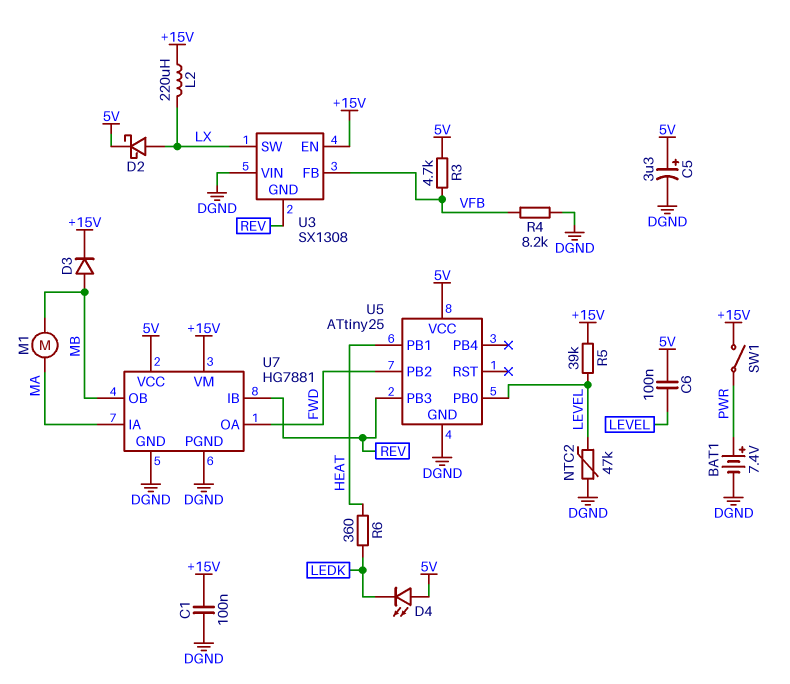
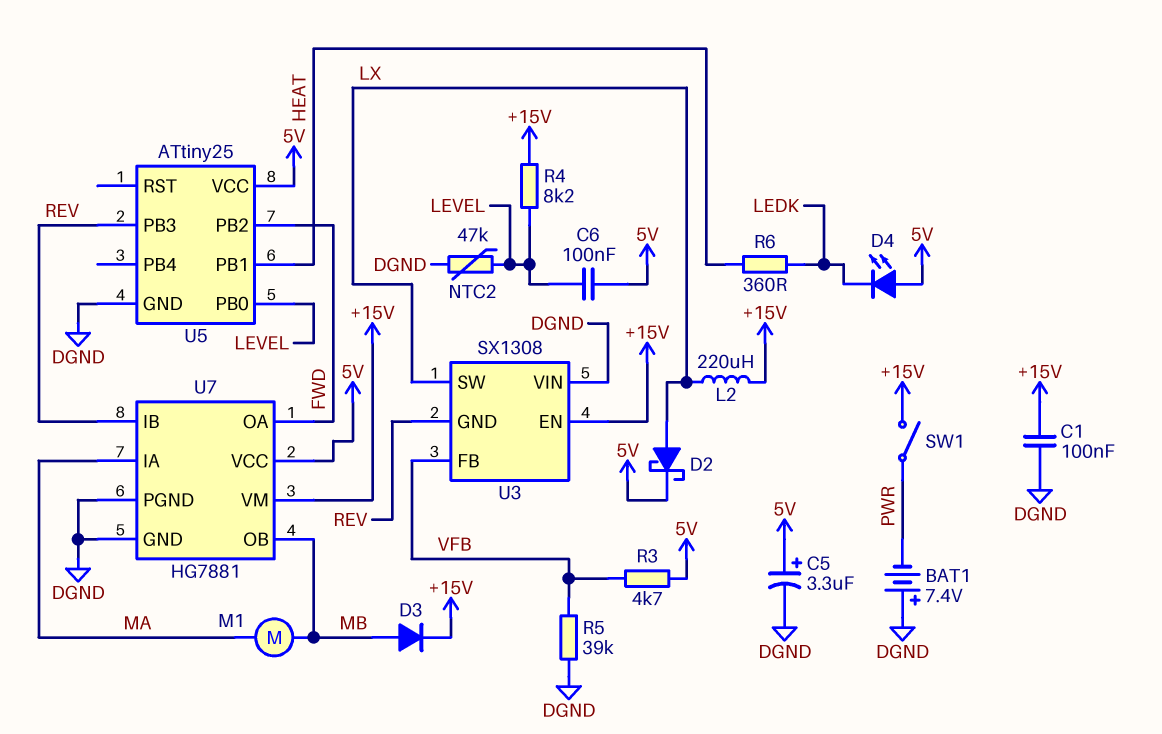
BAT1: 7.4V (plus PWR, minus DGND) -> 7.4V (plus DGND, minus PWR)
R4: 8.2k (DGND, VFB) -> 8.2k (+15V, LEVEL)
R5: 39k (+15V, LEVEL) -> 39k (DGND, VFB)

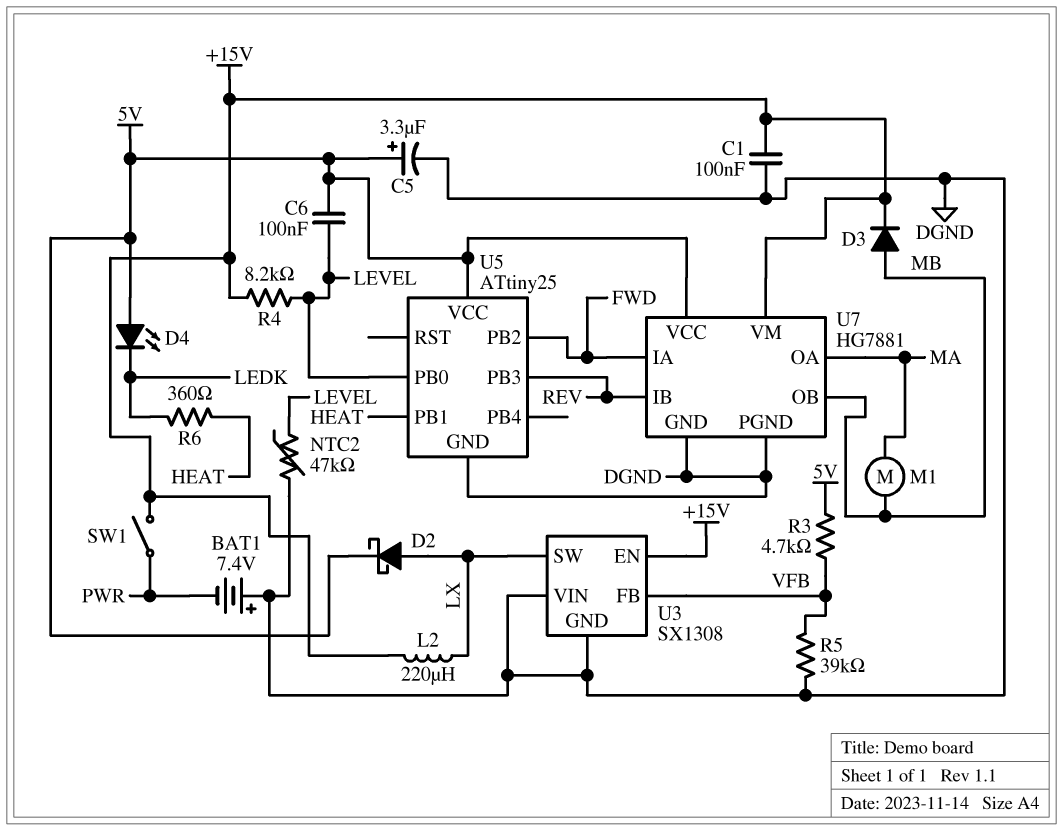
U3 pin GND: REV -> DGND
U7 pin IA: MA -> FWD
U7 pin OA: FWD -> MA

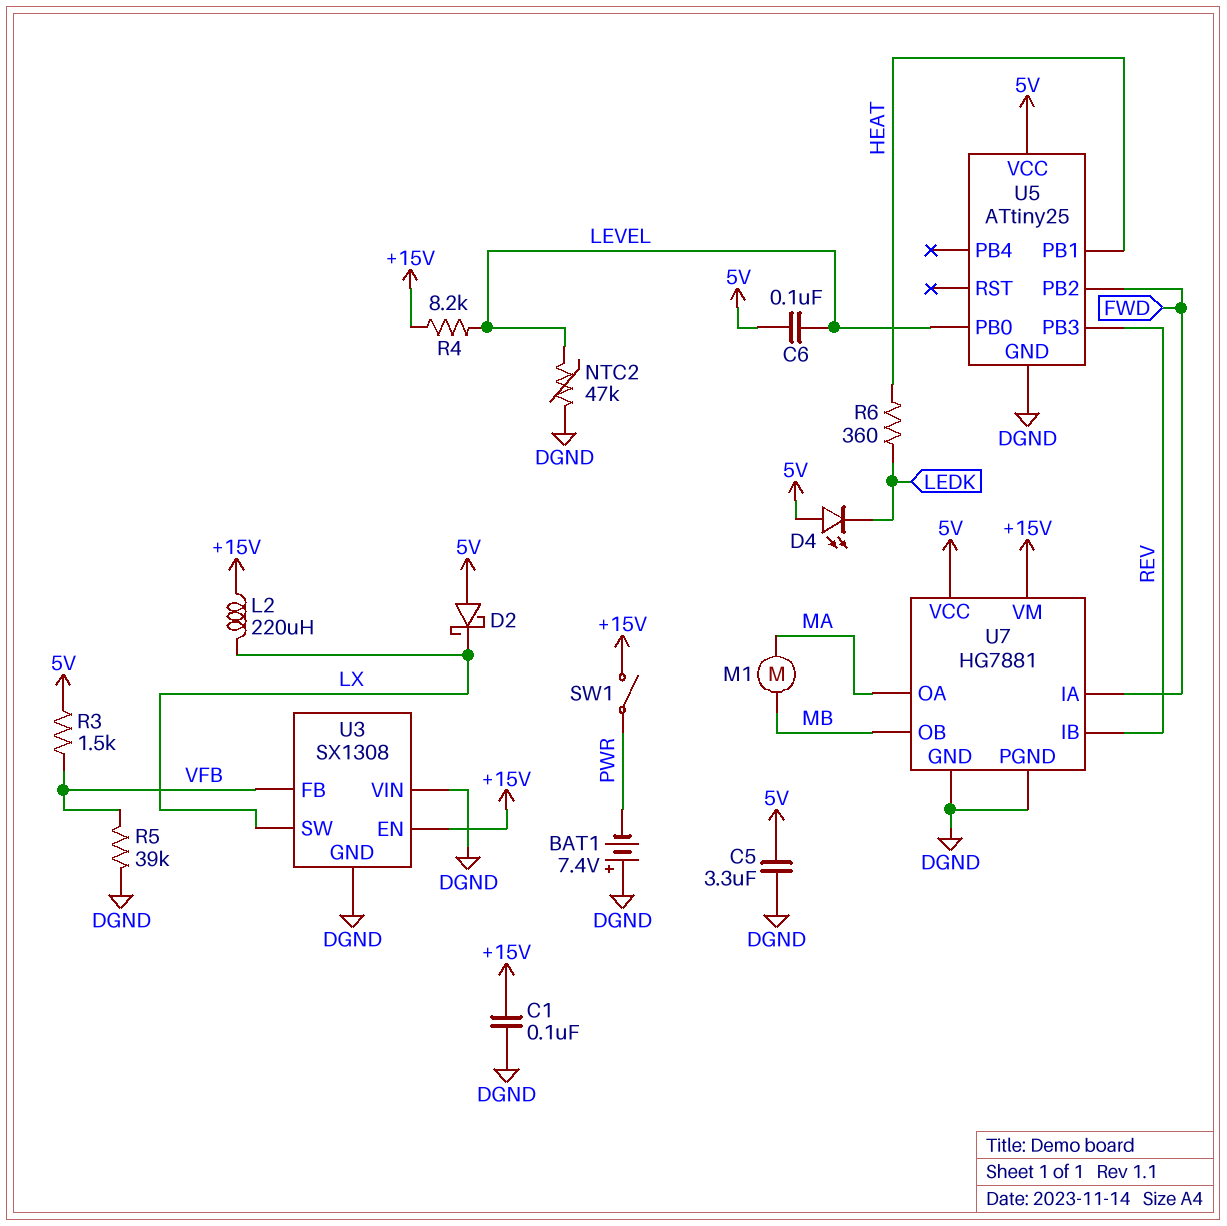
C5: 3.3uF (plus 5V, minus DGND) -> 3.3uF (5V, DGND)
D2: schottky (A LX, K 5V) -> schottky (A 5V, K LX)
D3: diode (A MB, K +15V) -> none
R3: 4.7k (5V, VFB) -> 1.5k (5V, VFB)

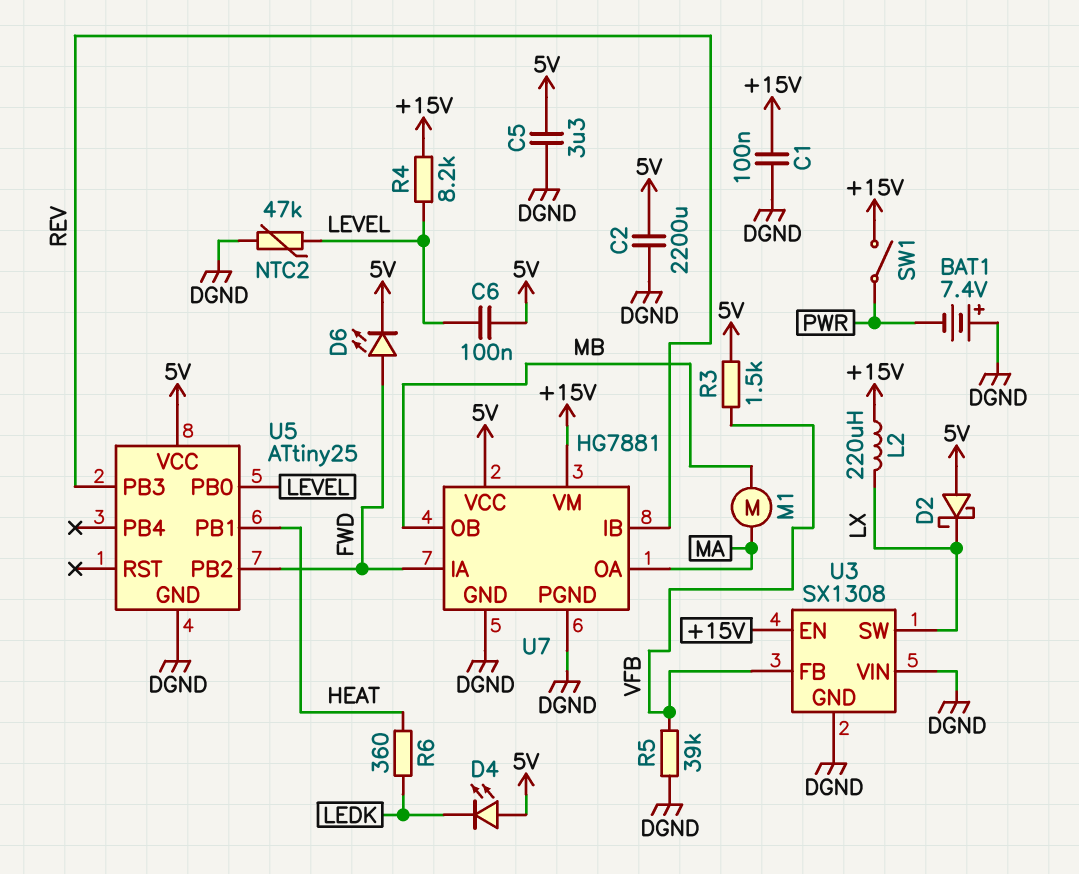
C2: none -> 2200uF (5V, DGND)
D6: none -> LED (A FWD, K 5V)

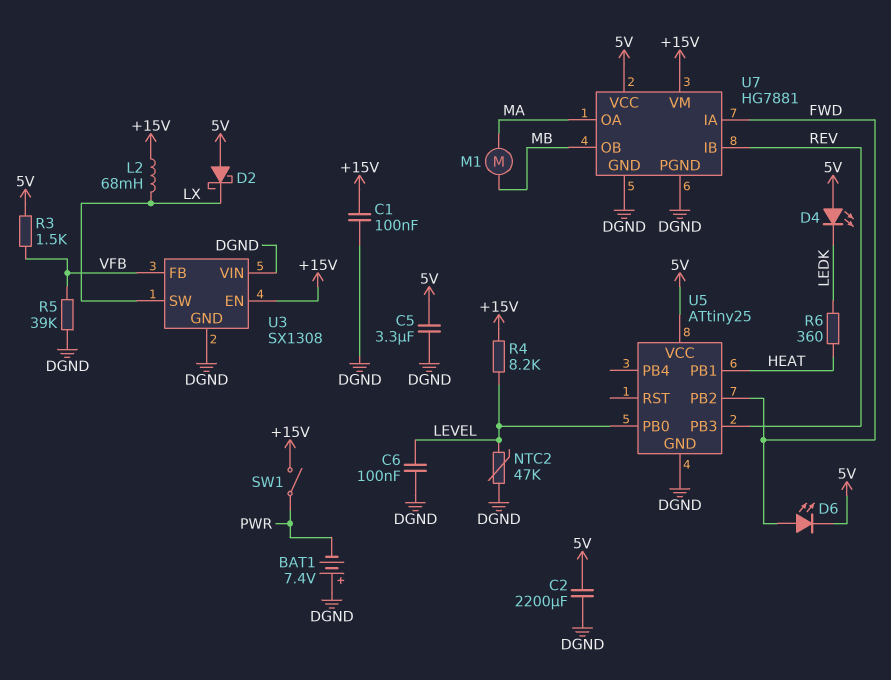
C6: 100nF (5V, LEVEL) -> 100nF (DGND, LEVEL)
L2: 220uH (+15V, LX) -> 68mH (+15V, LX)

